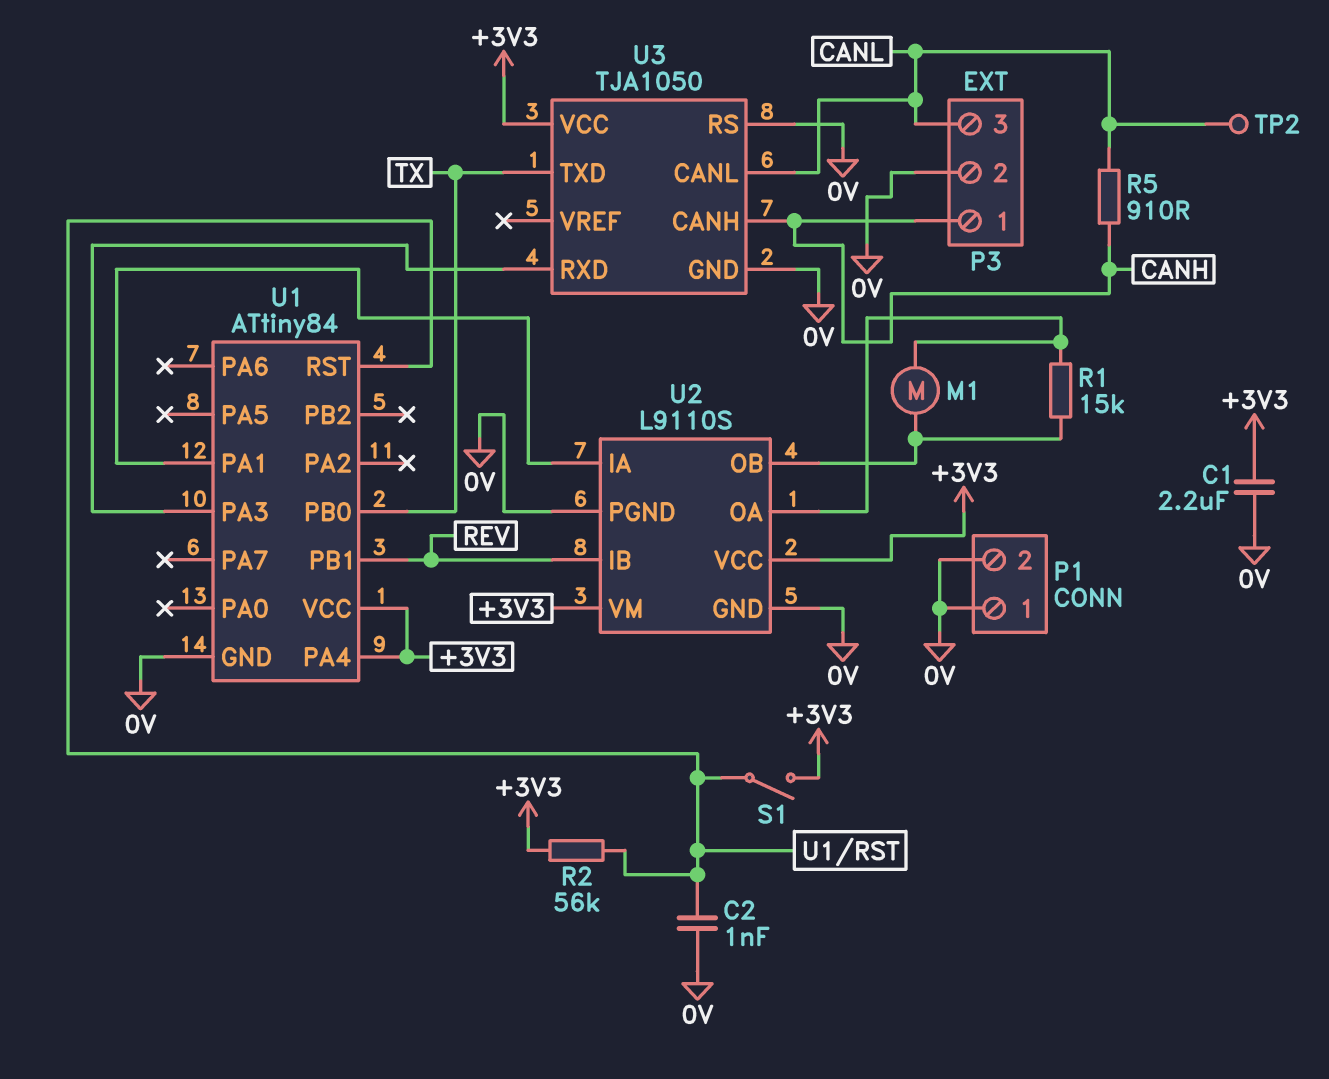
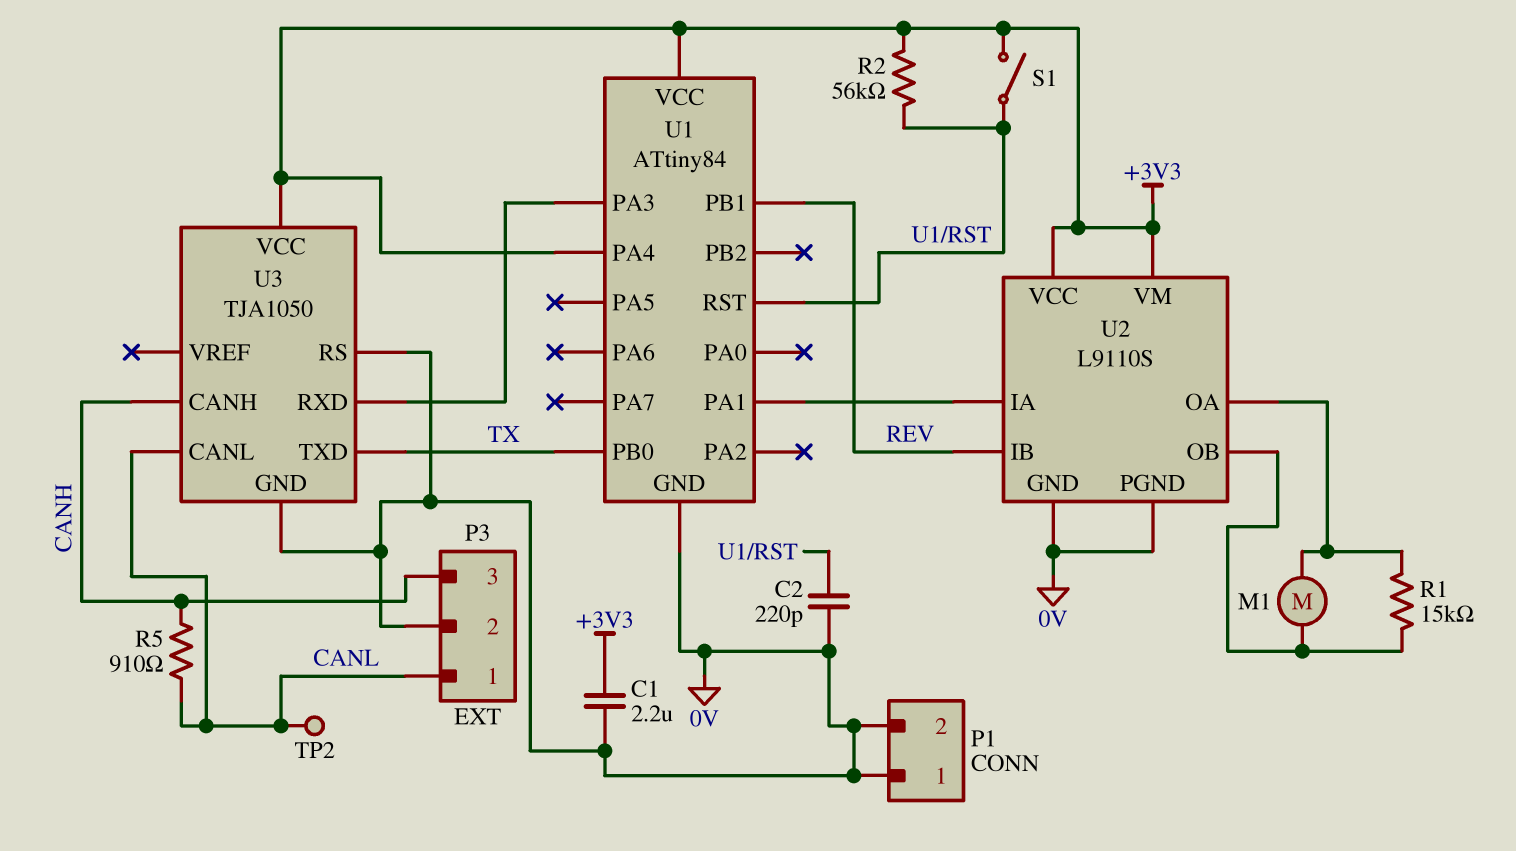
C2: 1nF (0V, U1/RST) -> 220pF (0V, U1/RST)
P3 pin 1: CANH -> CANL
P3 pin 3: CANL -> CANH

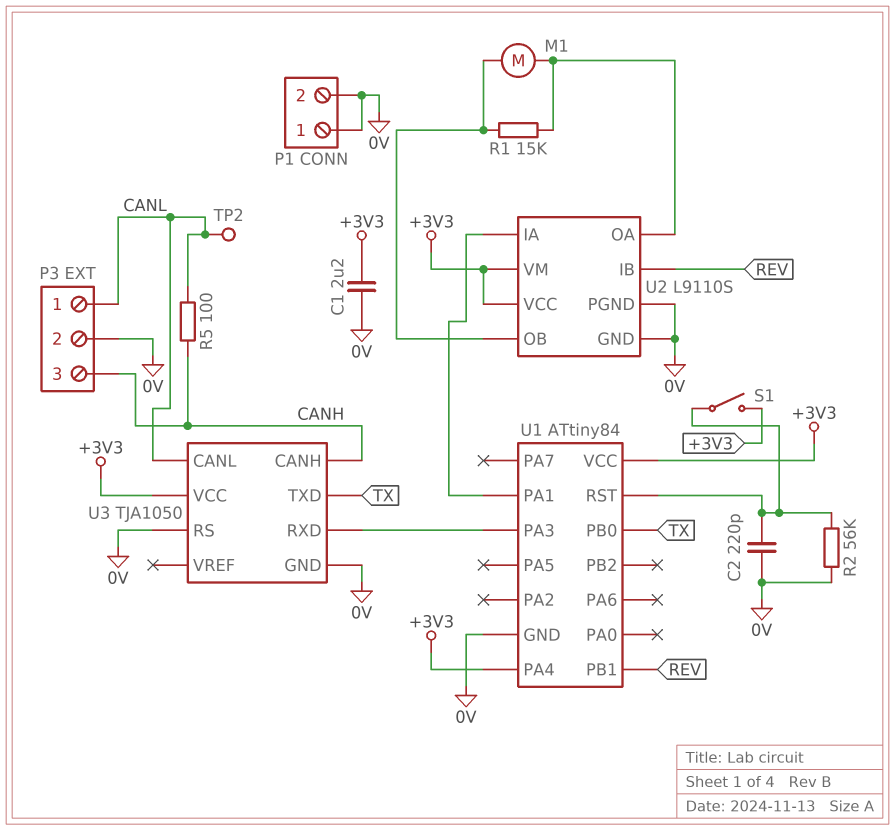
R2: 56k (+3V3, U1/RST) -> 56k (0V, U1/RST)
R5: 910 (CANH, CANL) -> 100 (CANH, CANL)

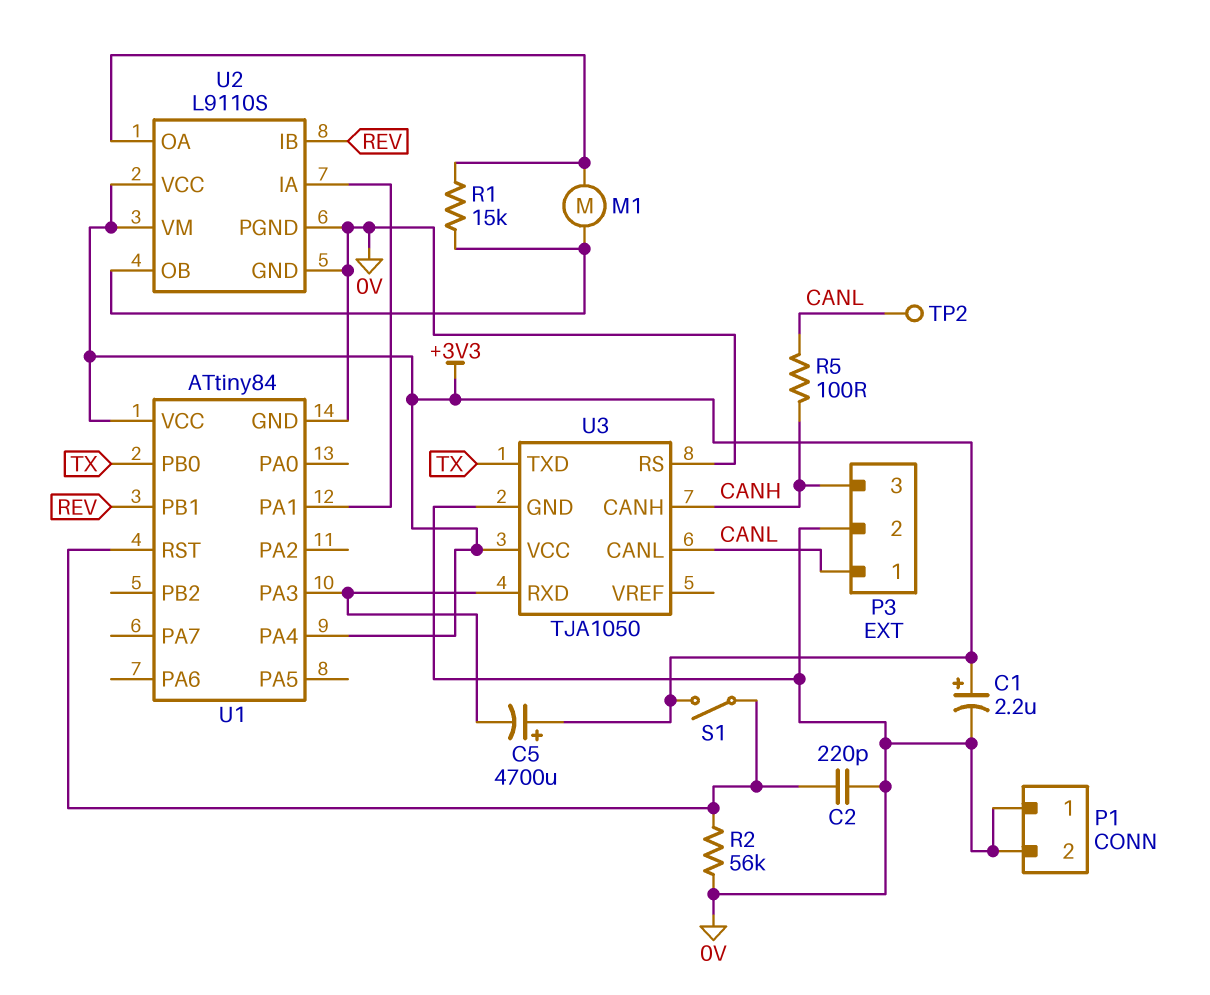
C1: 2.2uF (+3V3, 0V) -> 2.2uF (plus +3V3, minus 0V)
C5: none -> 4700uF (plus +3V3, minus U1/PA3)

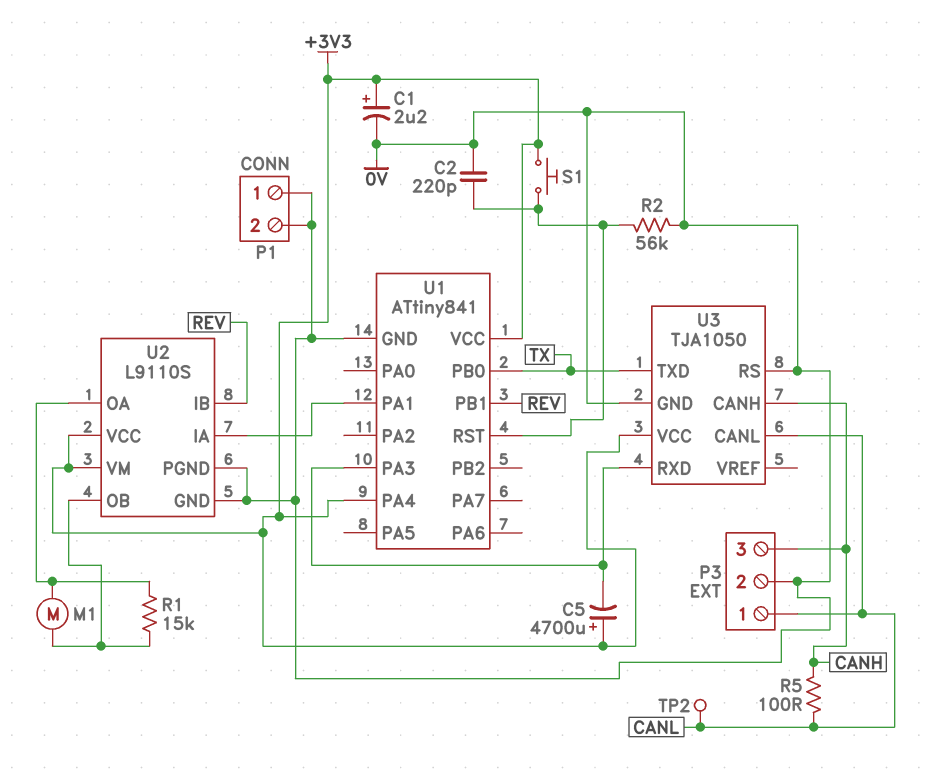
S1: switch (+3V3, U1/RST) -> button (+3V3, U1/RST)
U1: ATtiny84 -> ATtiny841

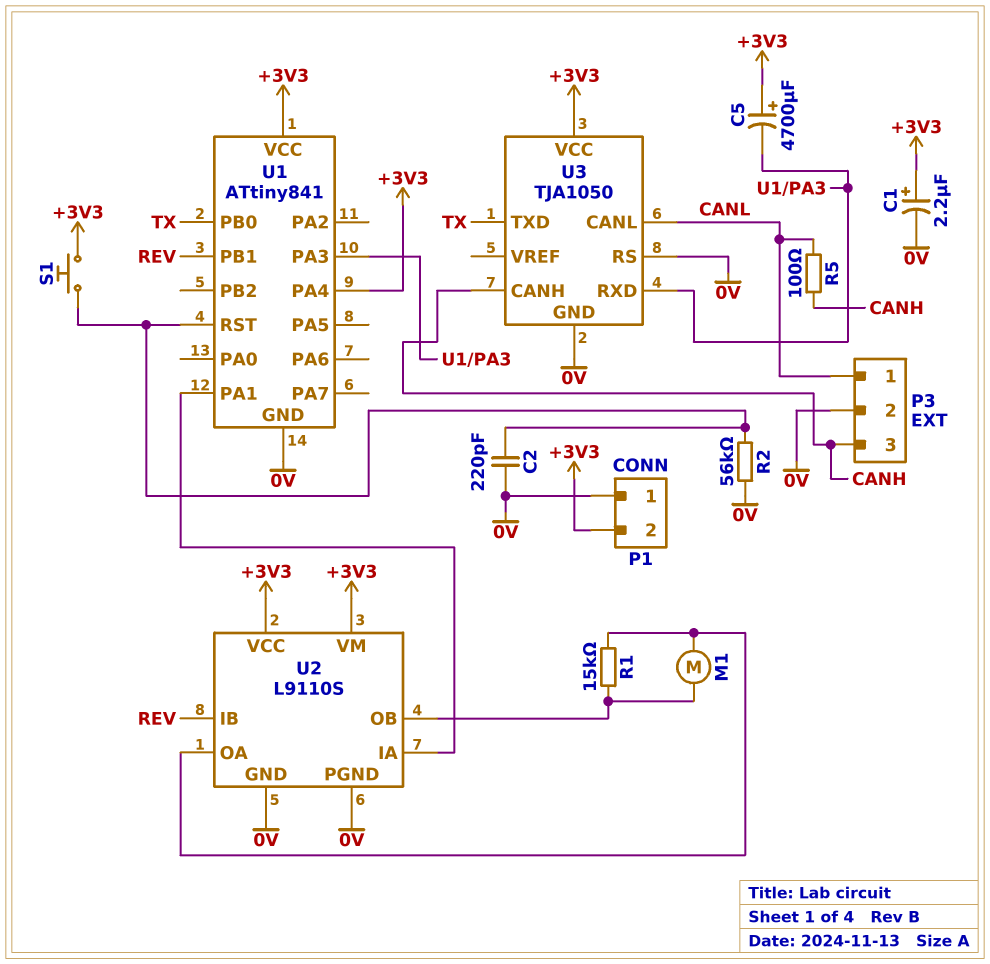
P1 pin 2: 0V -> +3V3
TP2: test point (CANL) -> none

